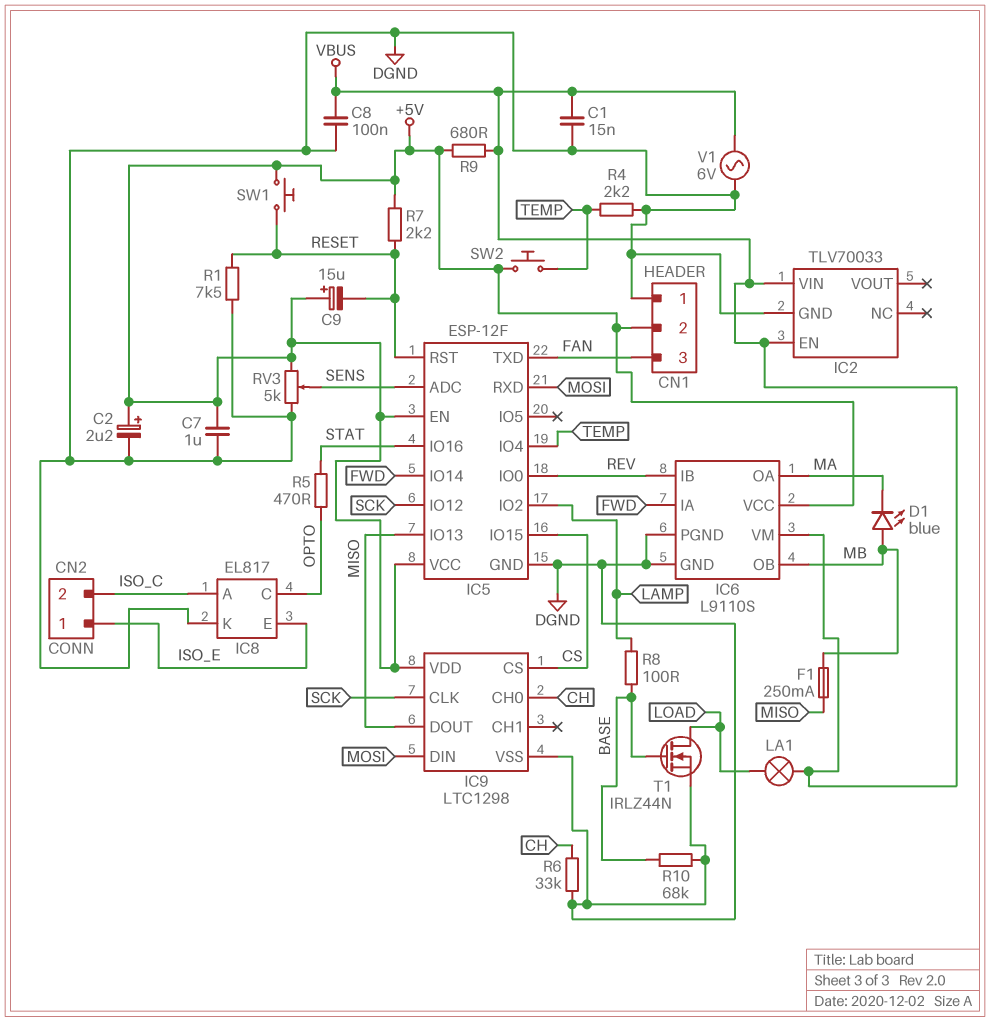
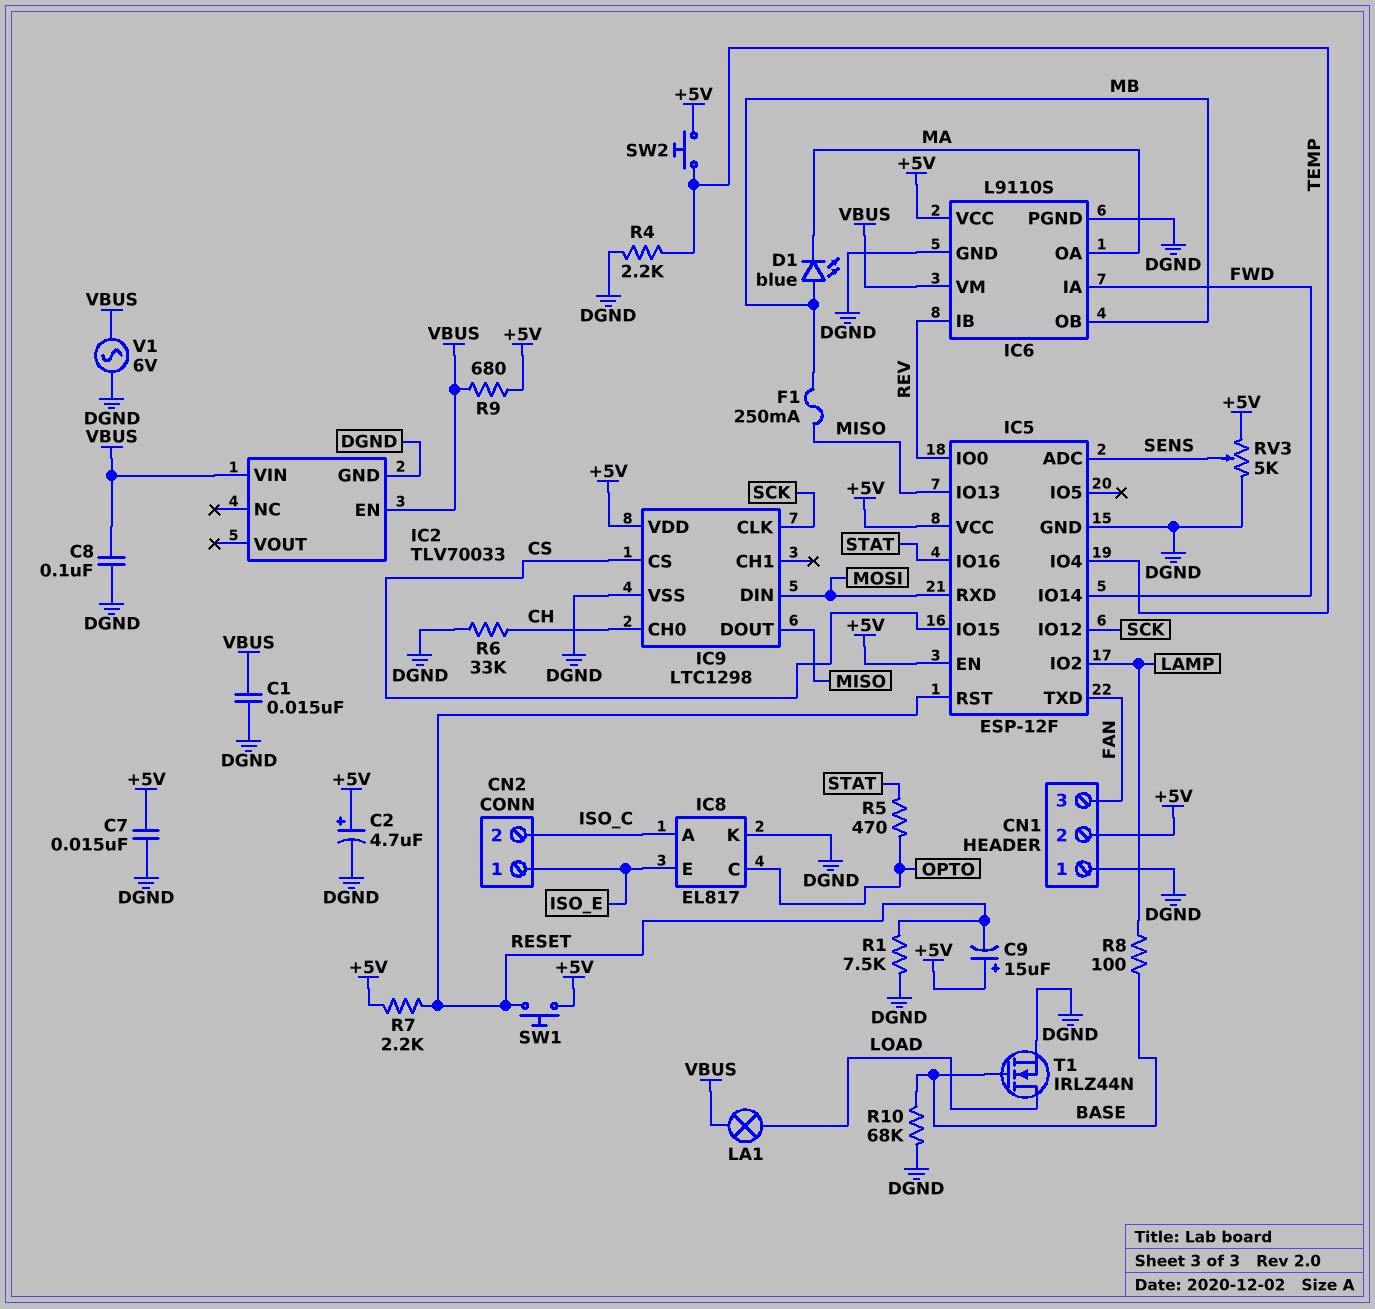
C2: 2.2uF (plus +5V, minus DGND) -> 4.7uF (plus +5V, minus DGND)
C7: 1uF (+5V, DGND) -> 15nF (+5V, DGND)

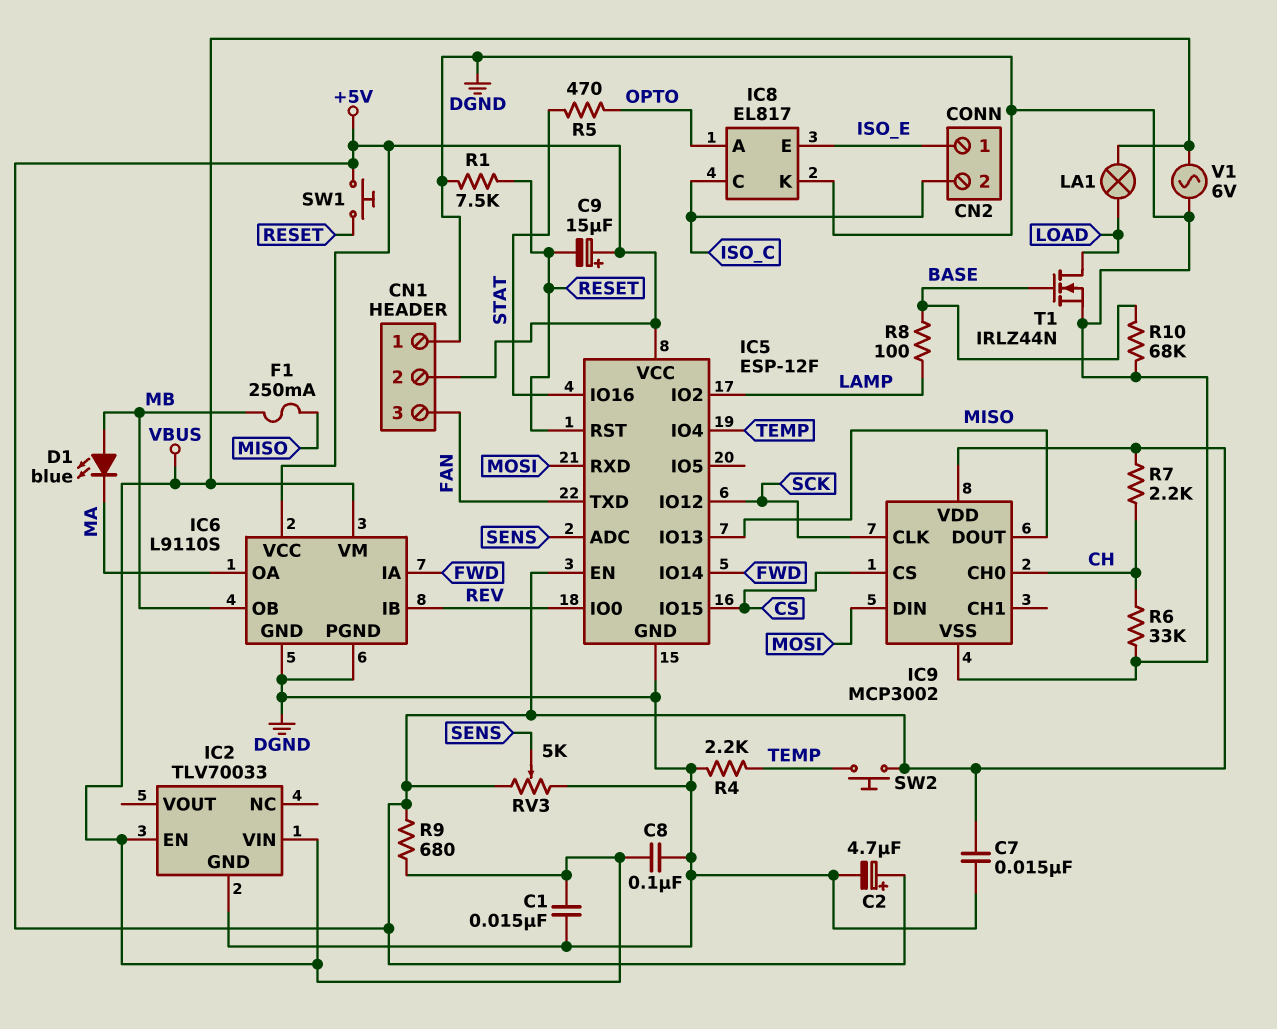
IC8 pin A: ISO_C -> OPTO
IC8 pin C: OPTO -> ISO_C
IC9: LTC1298 -> MCP3002
R7: 2.2k (+5V, RESET) -> 2.2k (+5V, CH)

